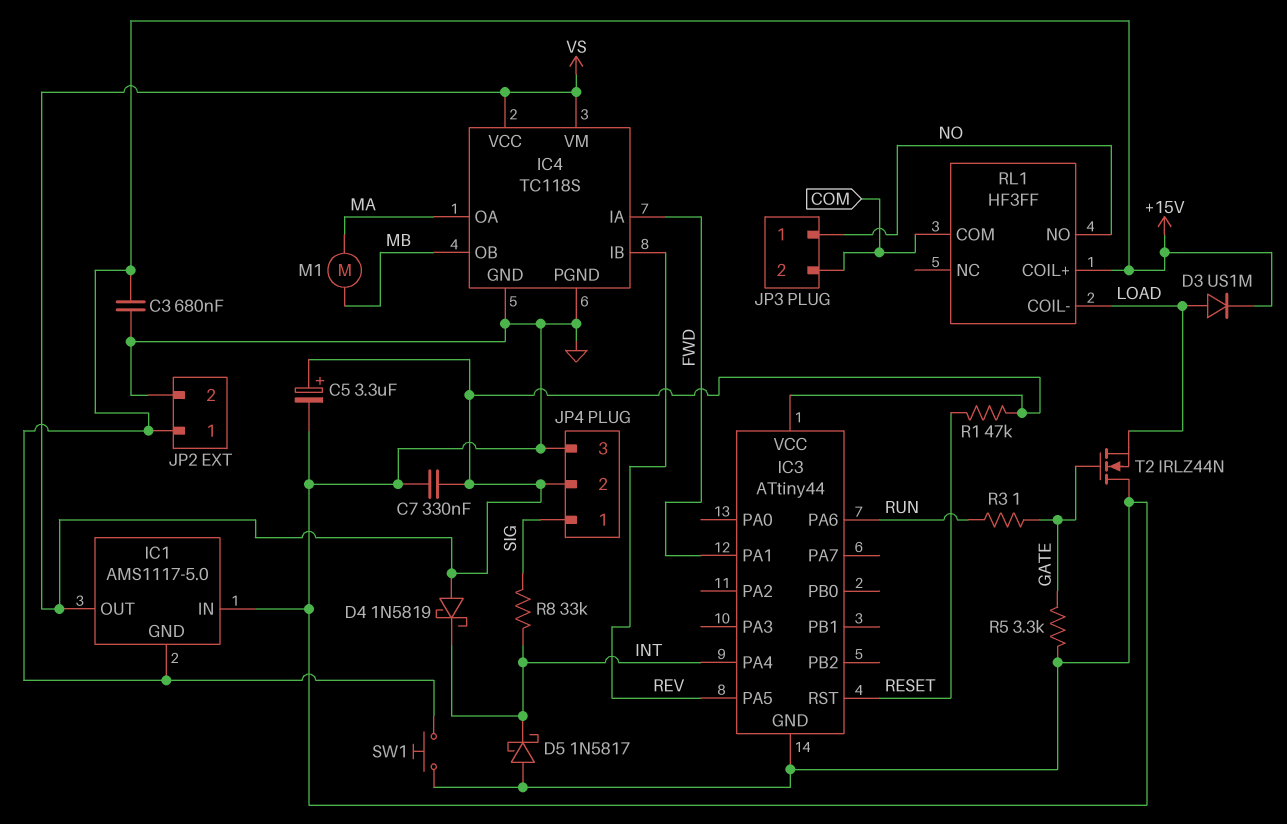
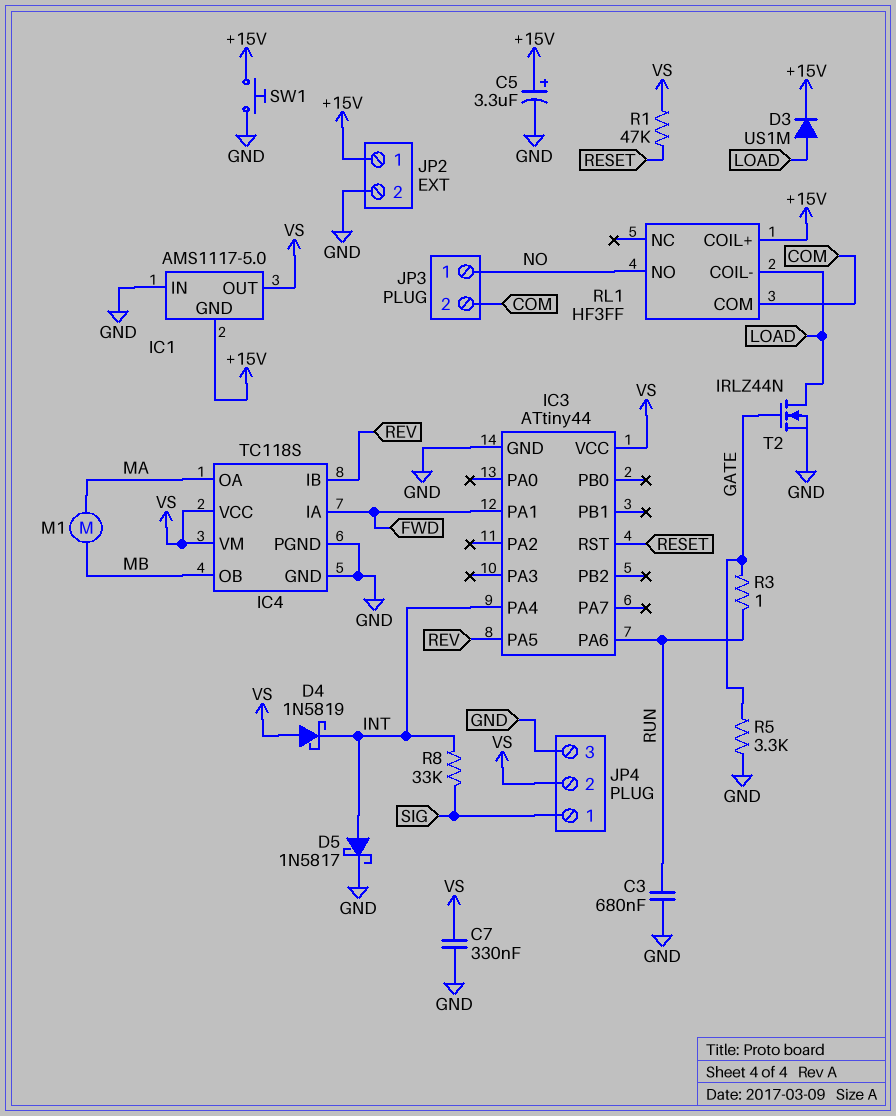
C3: 680nF (+15V, GND) -> 680nF (GND, RUN)
C5: 3.3uF (plus VS, minus GND) -> 3.3uF (plus +15V, minus GND)
D5: schottky 1N5817 (A GND, K INT) -> schottky 1N5817 (A INT, K GND)
T2: NMOS IRLZ44N (G GATE, D GND, S LOAD) -> NMOS IRLZ44N (G GATE, D LOAD, S GND)

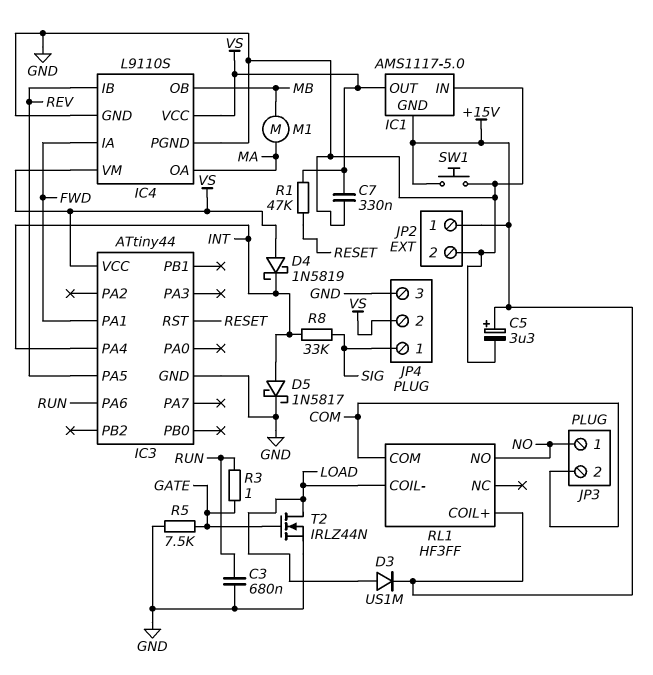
IC4: TC118S -> L9110S
R5: 3.3k (GATE, GND) -> 7.5k (GATE, GND)

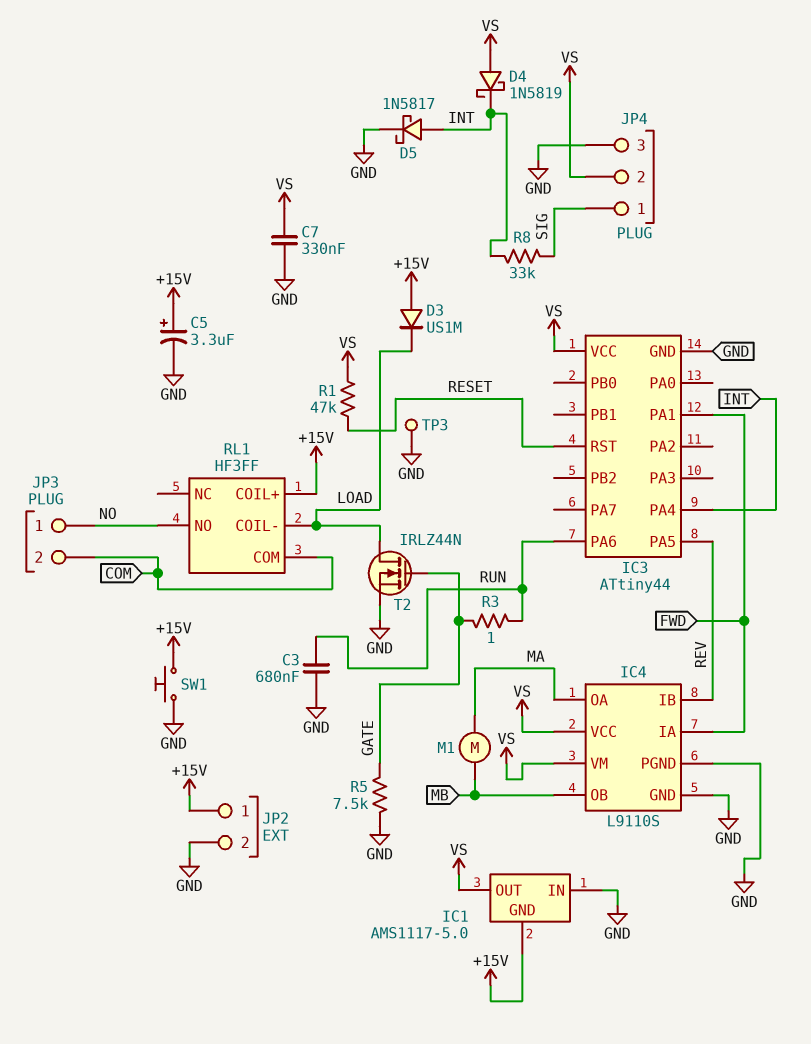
D3: diode US1M (A LOAD, K +15V) -> diode US1M (A +15V, K LOAD)
TP3: none -> test point (GND)

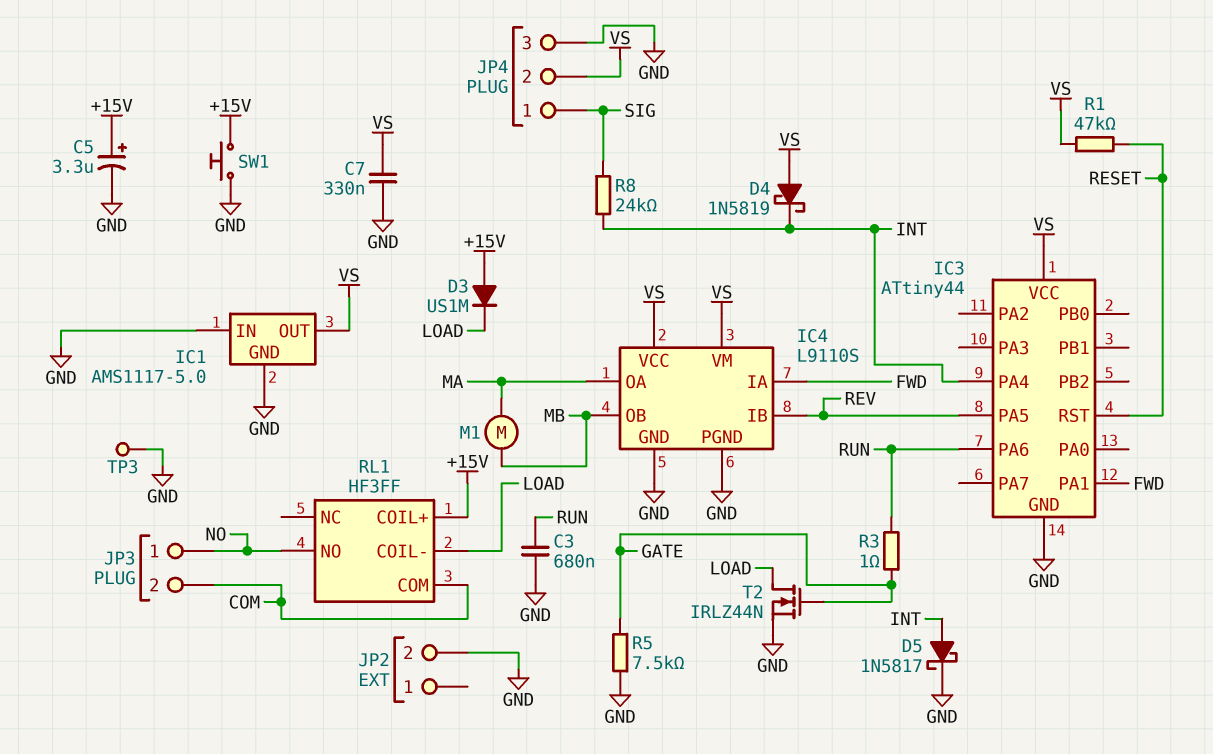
IC1 pin GND: +15V -> GND
JP2 pin 1: +15V -> none
R8: 33k (INT, SIG) -> 24k (INT, SIG)

